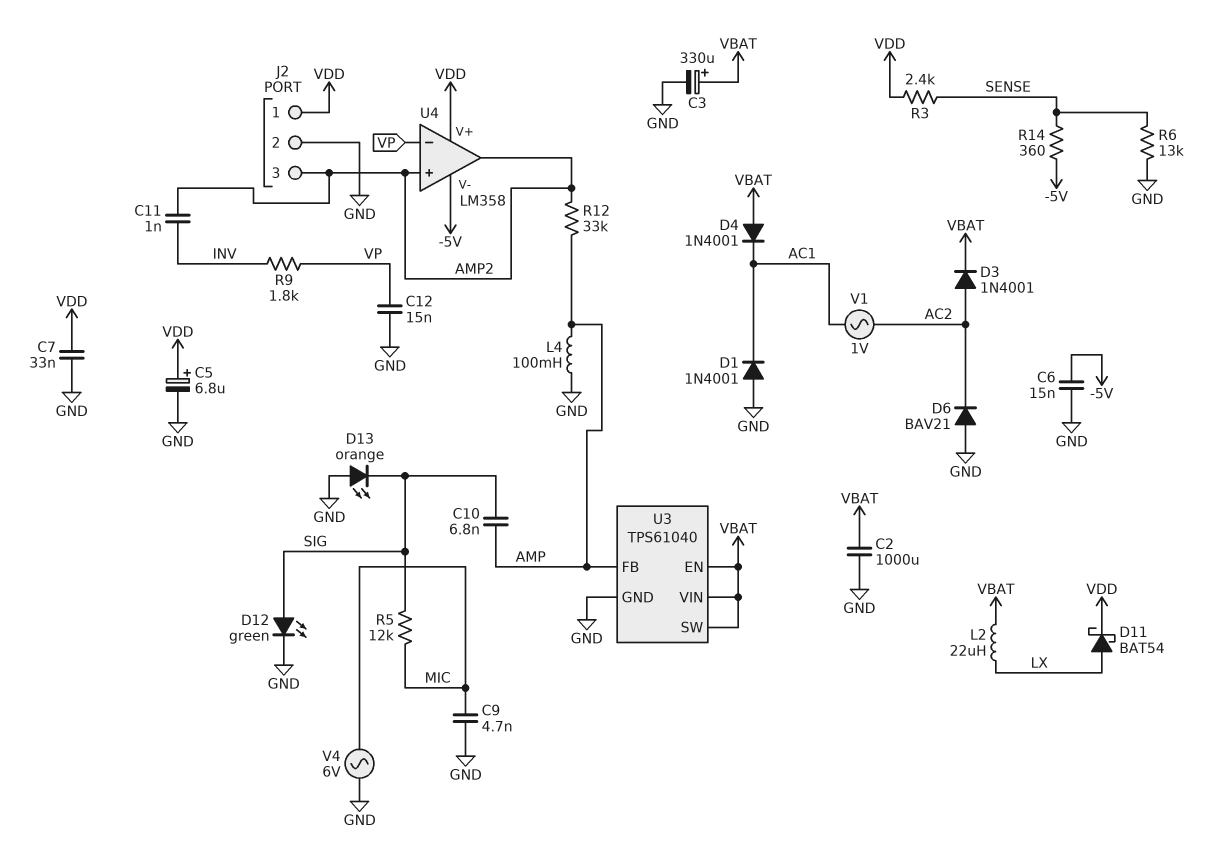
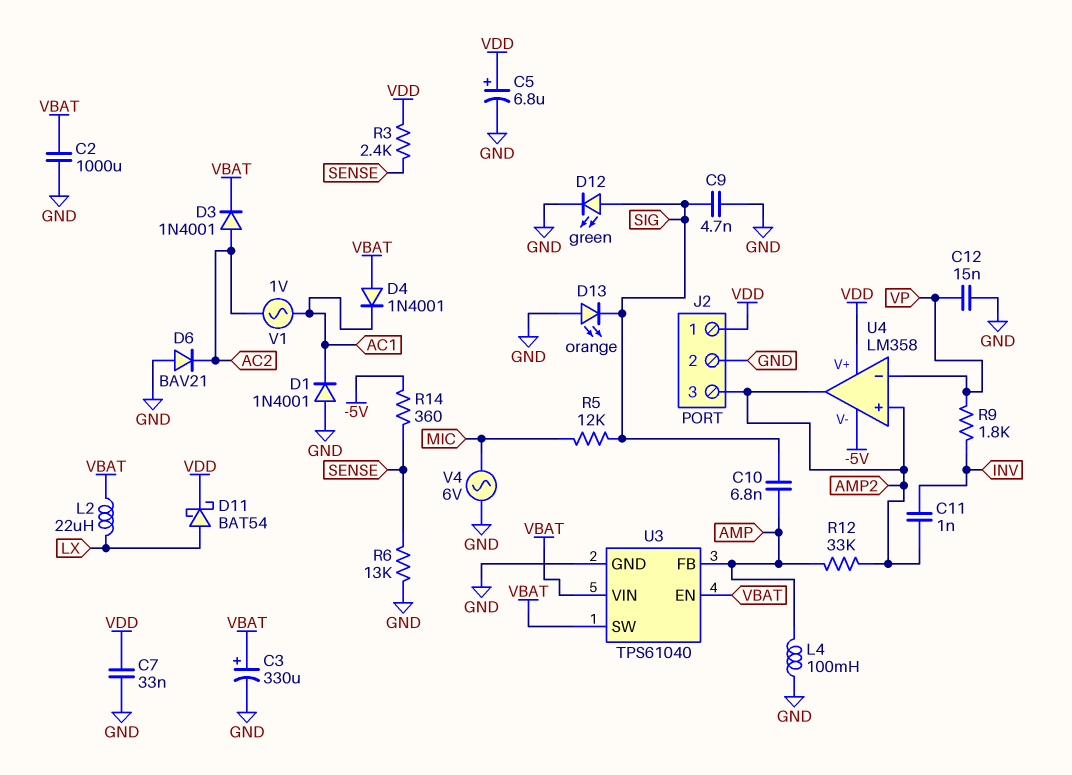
C6: 15nF (-5V, GND) -> none
C9: 4.7nF (GND, MIC) -> 4.7nF (GND, SIG)

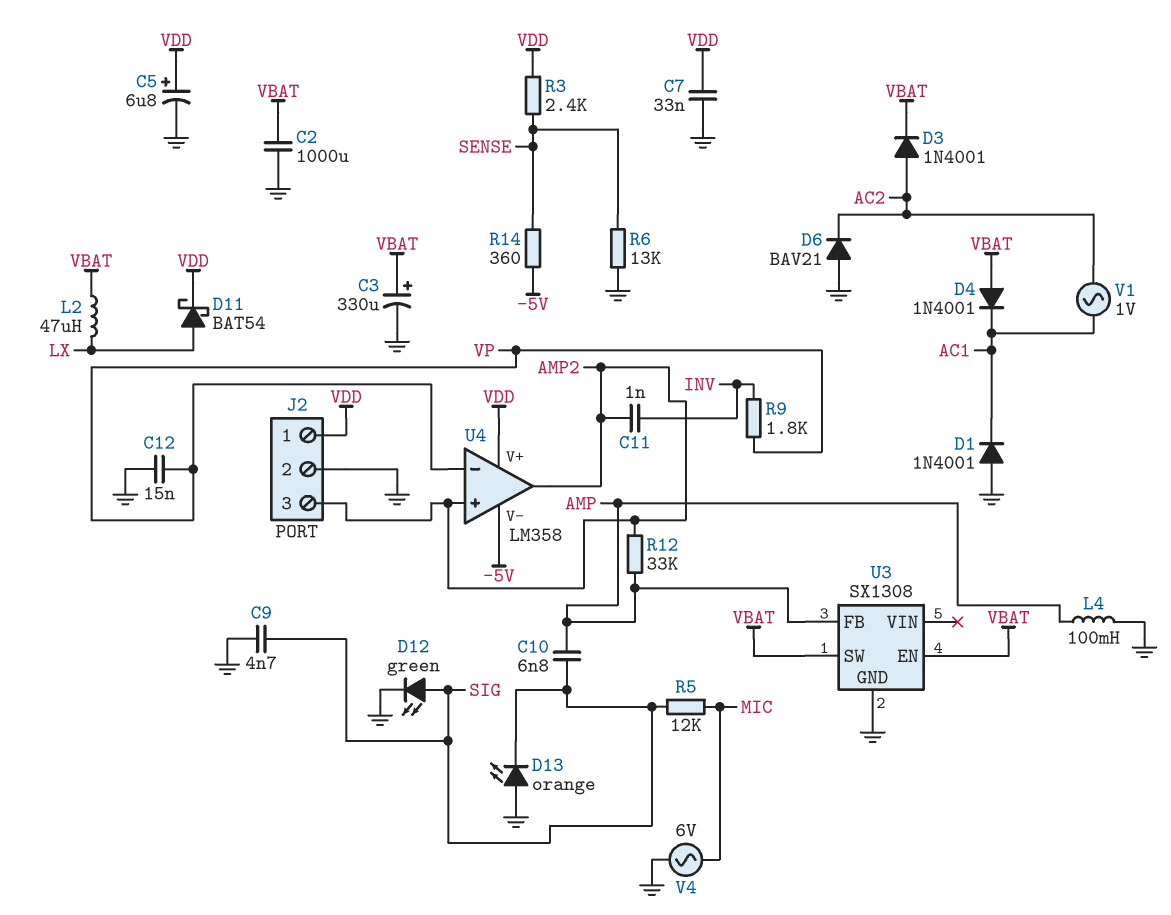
L2: 22uH (LX, VBAT) -> 47uH (LX, VBAT)
U3: TPS61040 -> SX1308
U3 pin VIN: VBAT -> none

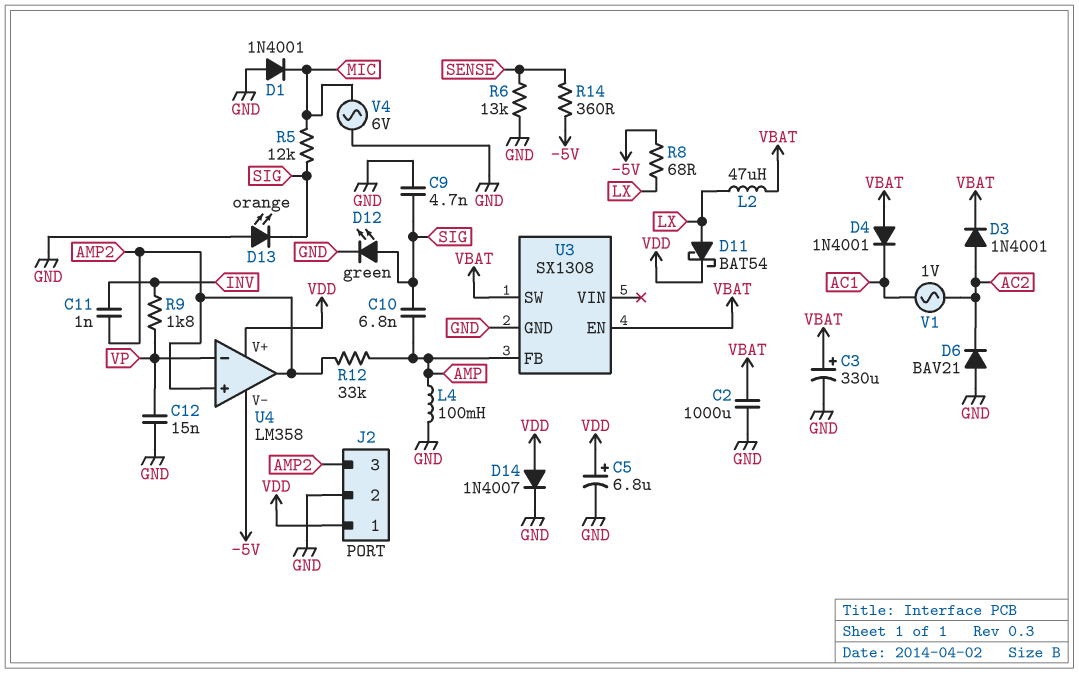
C7: 33nF (GND, VDD) -> none
D1: diode 1N4001 (A GND, K AC1) -> diode 1N4001 (A GND, K MIC)
D14: none -> diode 1N4007 (A VDD, K GND)
R3: 2.4k (SENSE, VDD) -> none
R8: none -> 68 (-5V, LX)

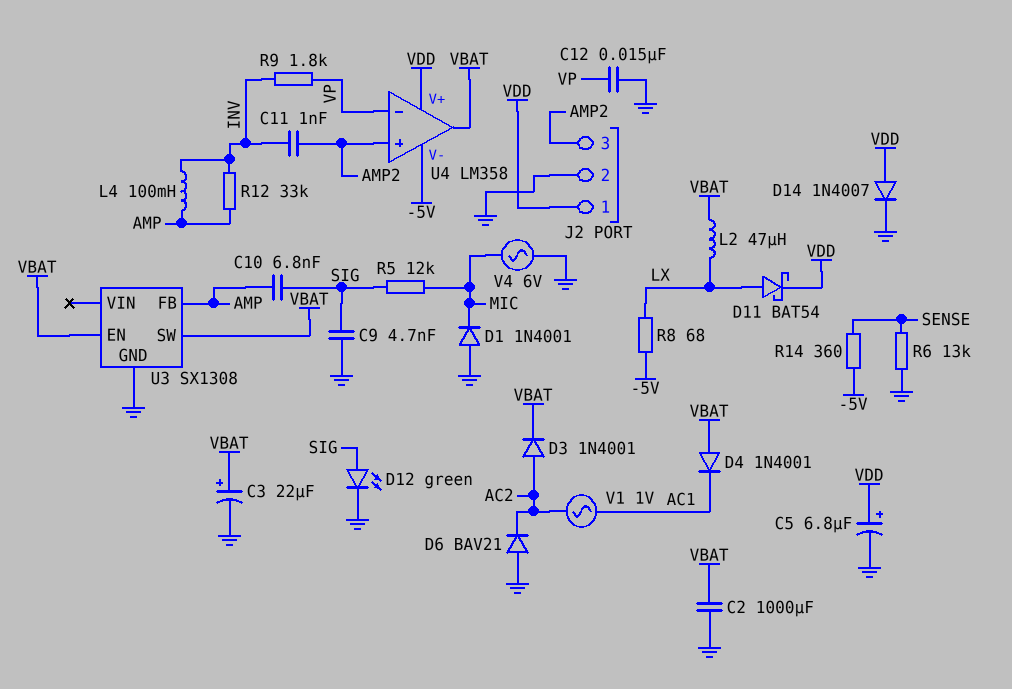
C3: 330uF (plus VBAT, minus GND) -> 22uF (plus VBAT, minus GND)
D13: LED orange (A GND, K SIG) -> none
L4: 100mH (AMP, GND) -> 100mH (AMP, INV)
R12: 33k (AMP, AMP2) -> 33k (AMP, INV)
U4 pin out: AMP2 -> VBAT

